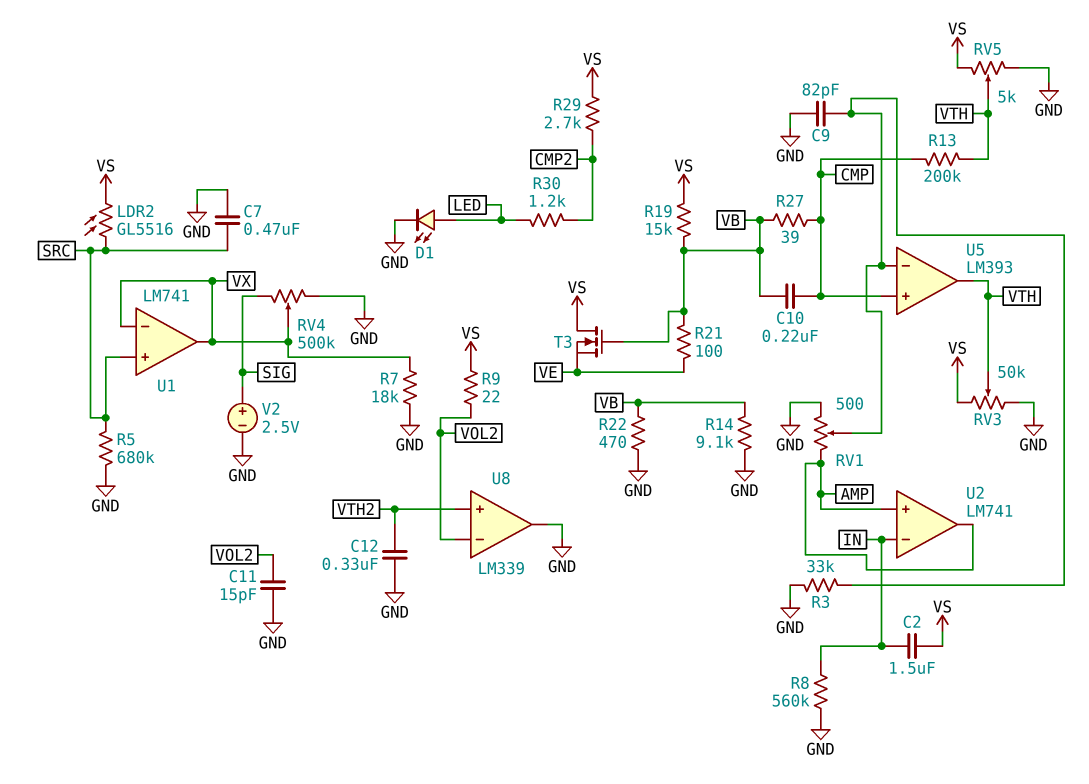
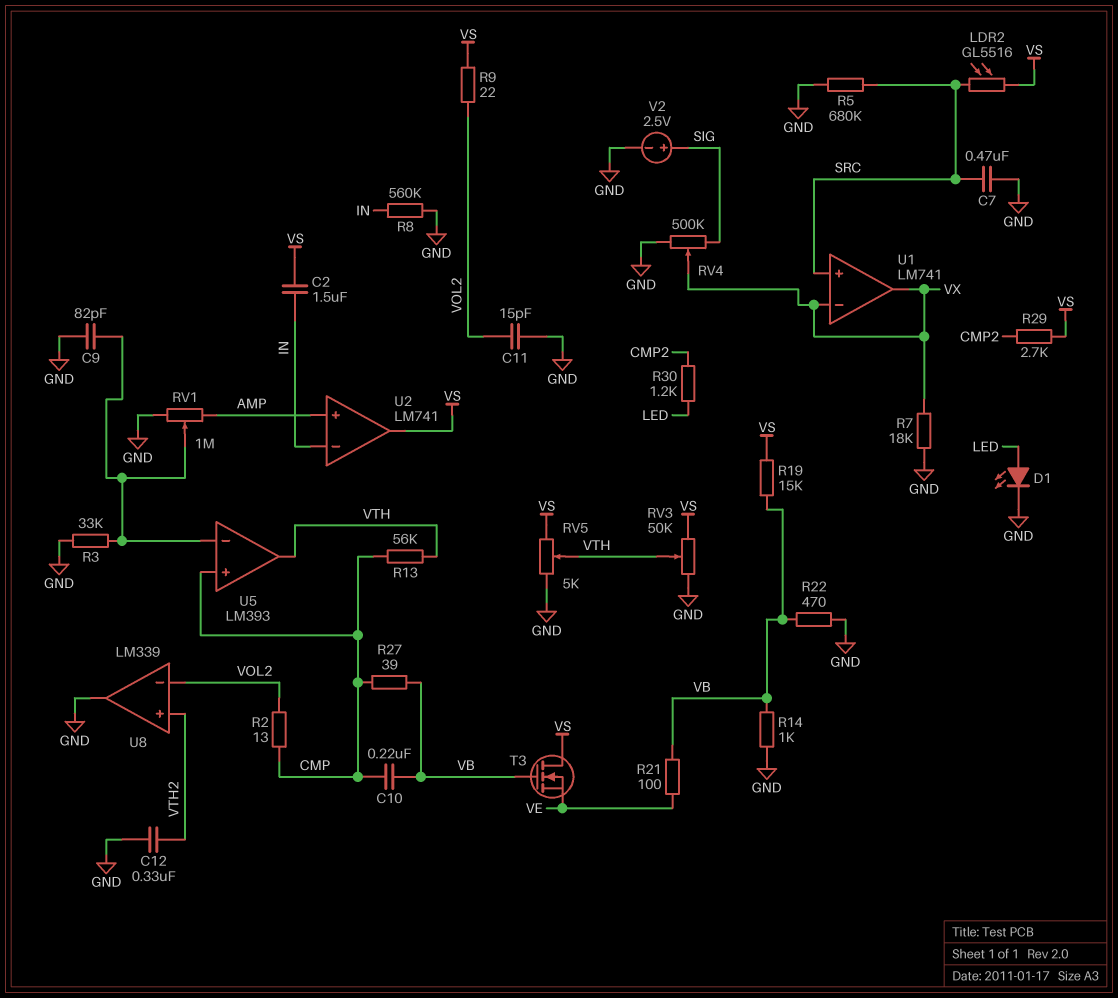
R2: none -> 13 (CMP, VOL2)
R13: 200k (CMP, VTH) -> 56k (CMP, VTH)
R14: 9.1k (GND, VB) -> 1k (GND, VB)
RV1: 500 (AMP, GND, wiper U5/in-) -> 1M (AMP, GND, wiper U5/in-)
U2 pin out: AMP -> VS

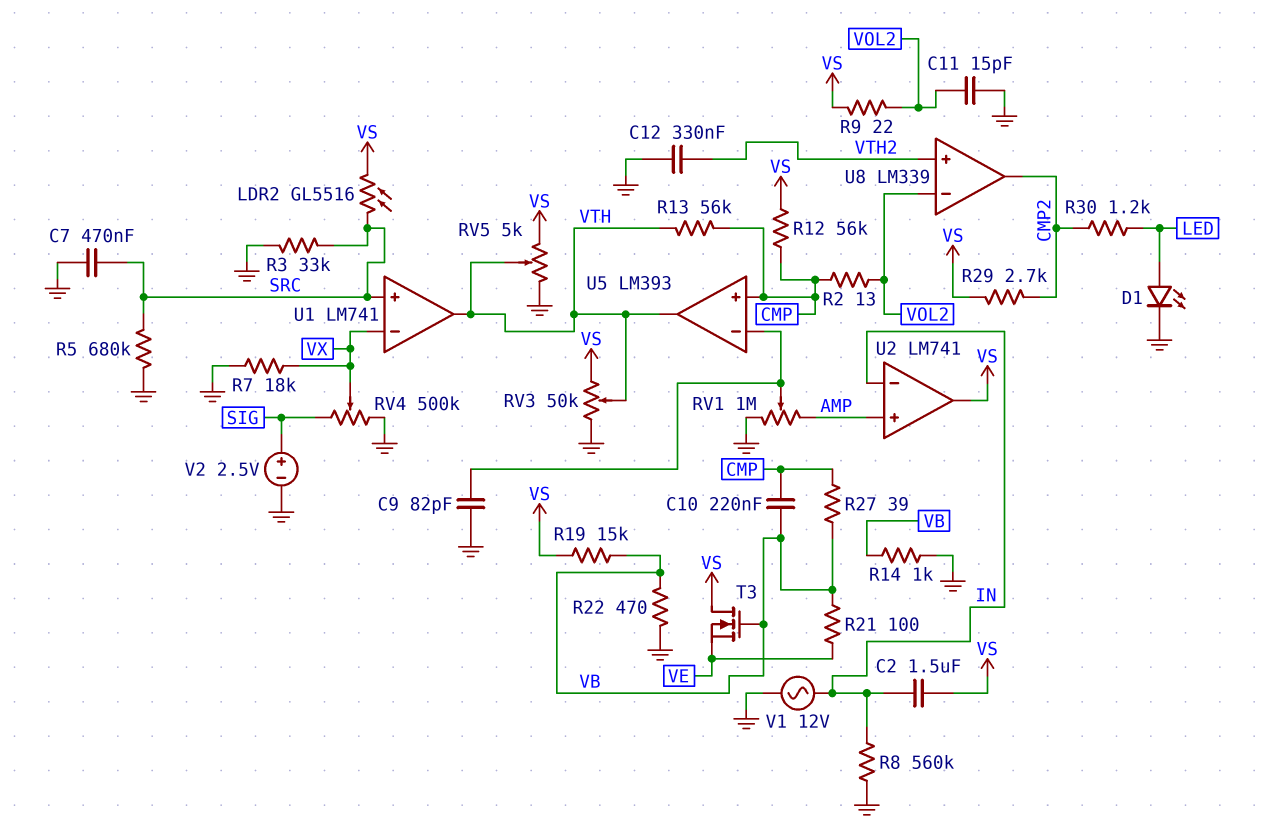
R3: 33k (GND, U5/in-) -> 33k (GND, SRC)
R12: none -> 56k (CMP, VS)
U1 pin out: VX -> VTH
U8 pin out: GND -> CMP2
V1: none -> AC 12V (GND, IN)

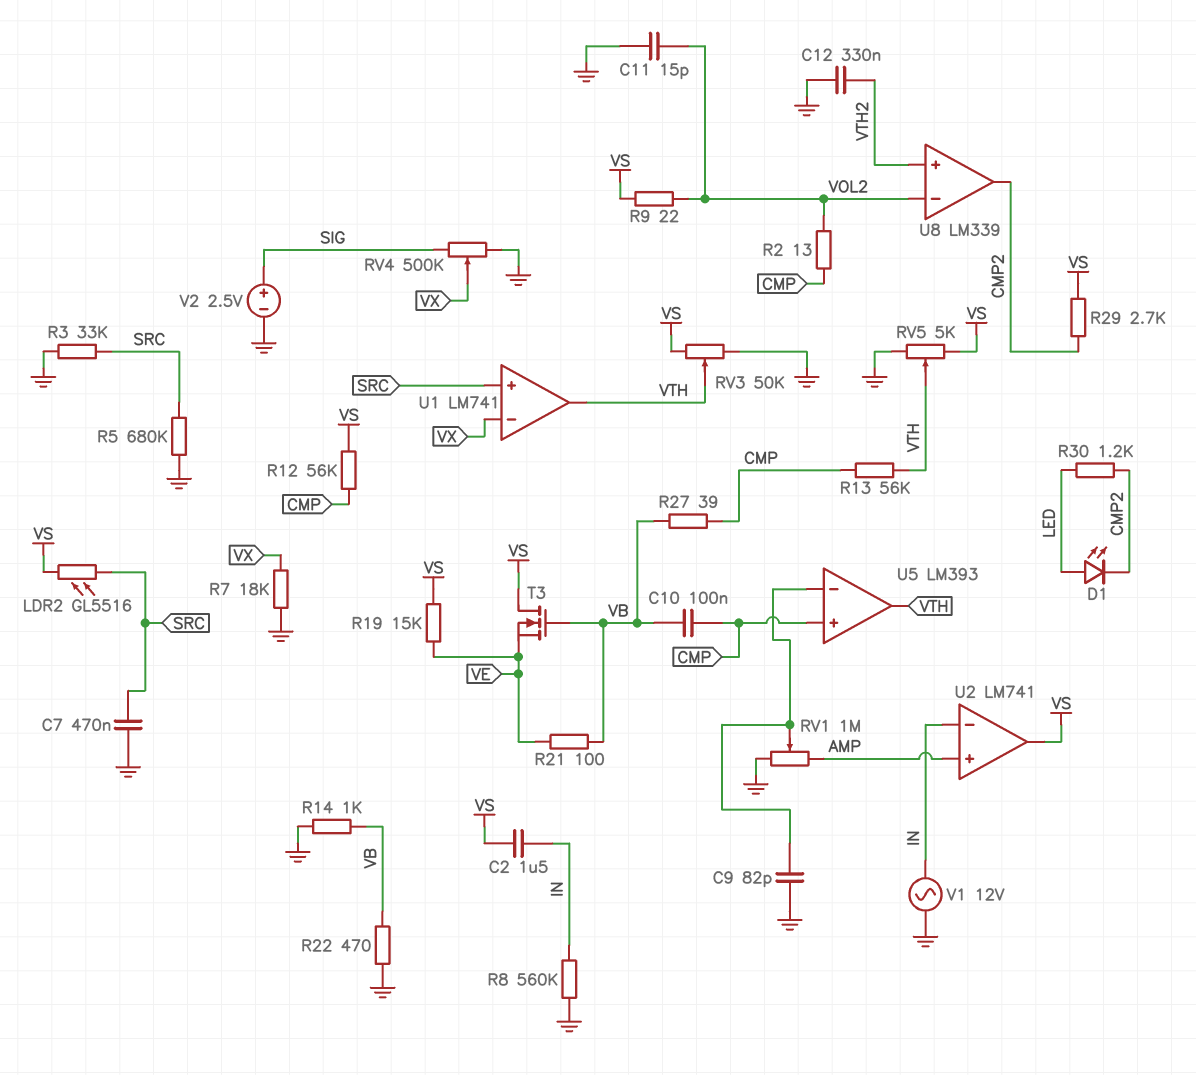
C10: 220nF (CMP, VB) -> 100nF (CMP, VB)
D1: LED (A LED, K GND) -> LED (A LED, K CMP2)
R19: 15k (VB, VS) -> 15k (VE, VS)

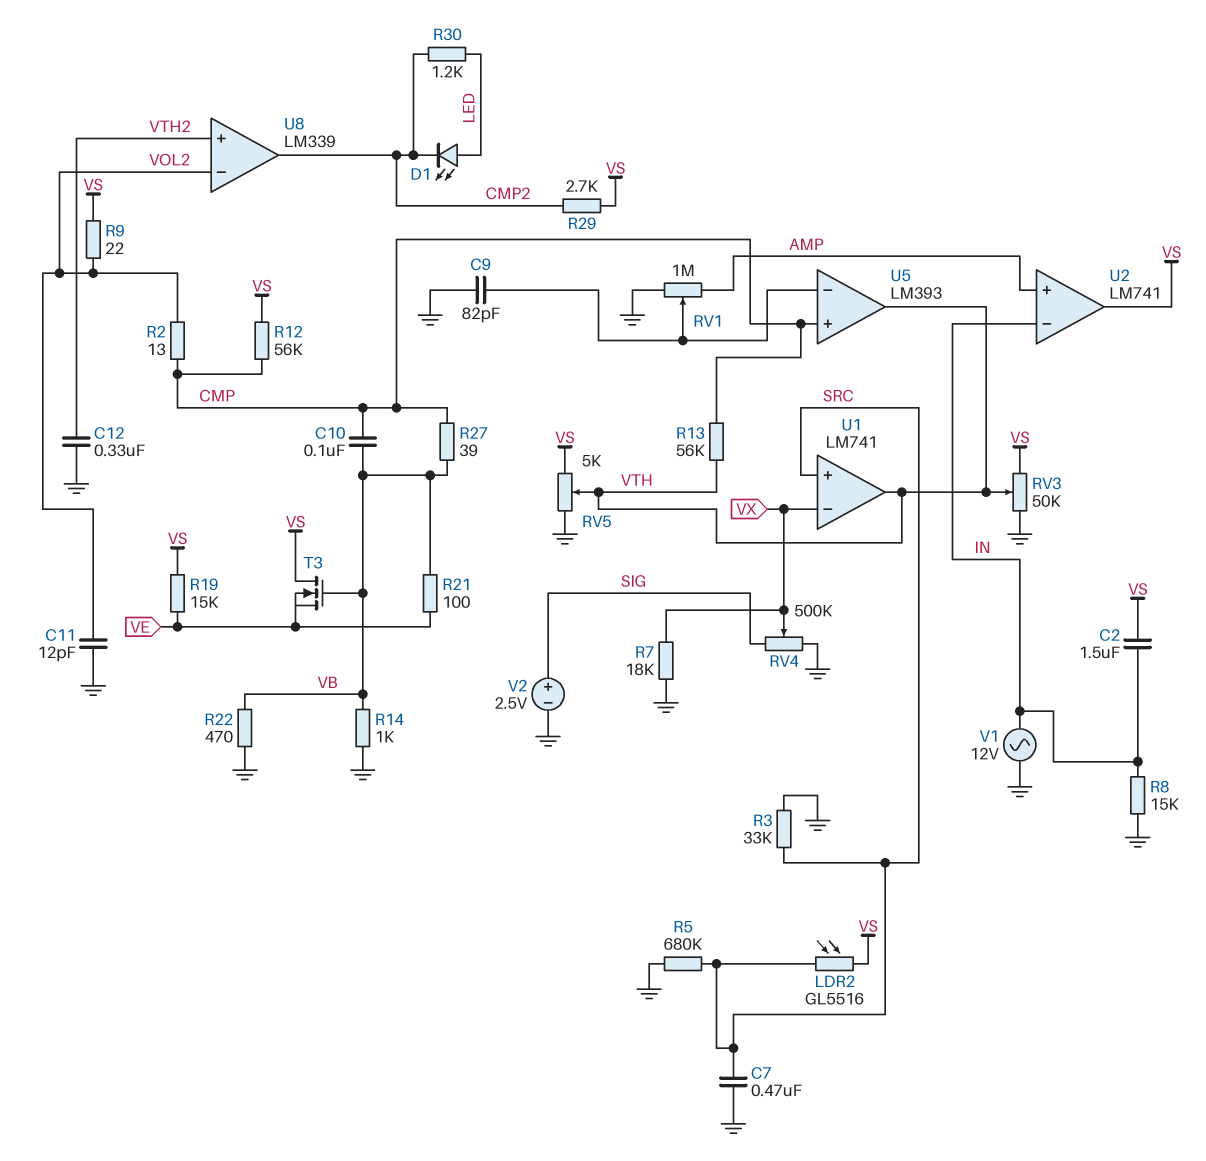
C11: 15pF (GND, VOL2) -> 12pF (GND, VOL2)
R8: 560k (GND, IN) -> 15k (GND, IN)

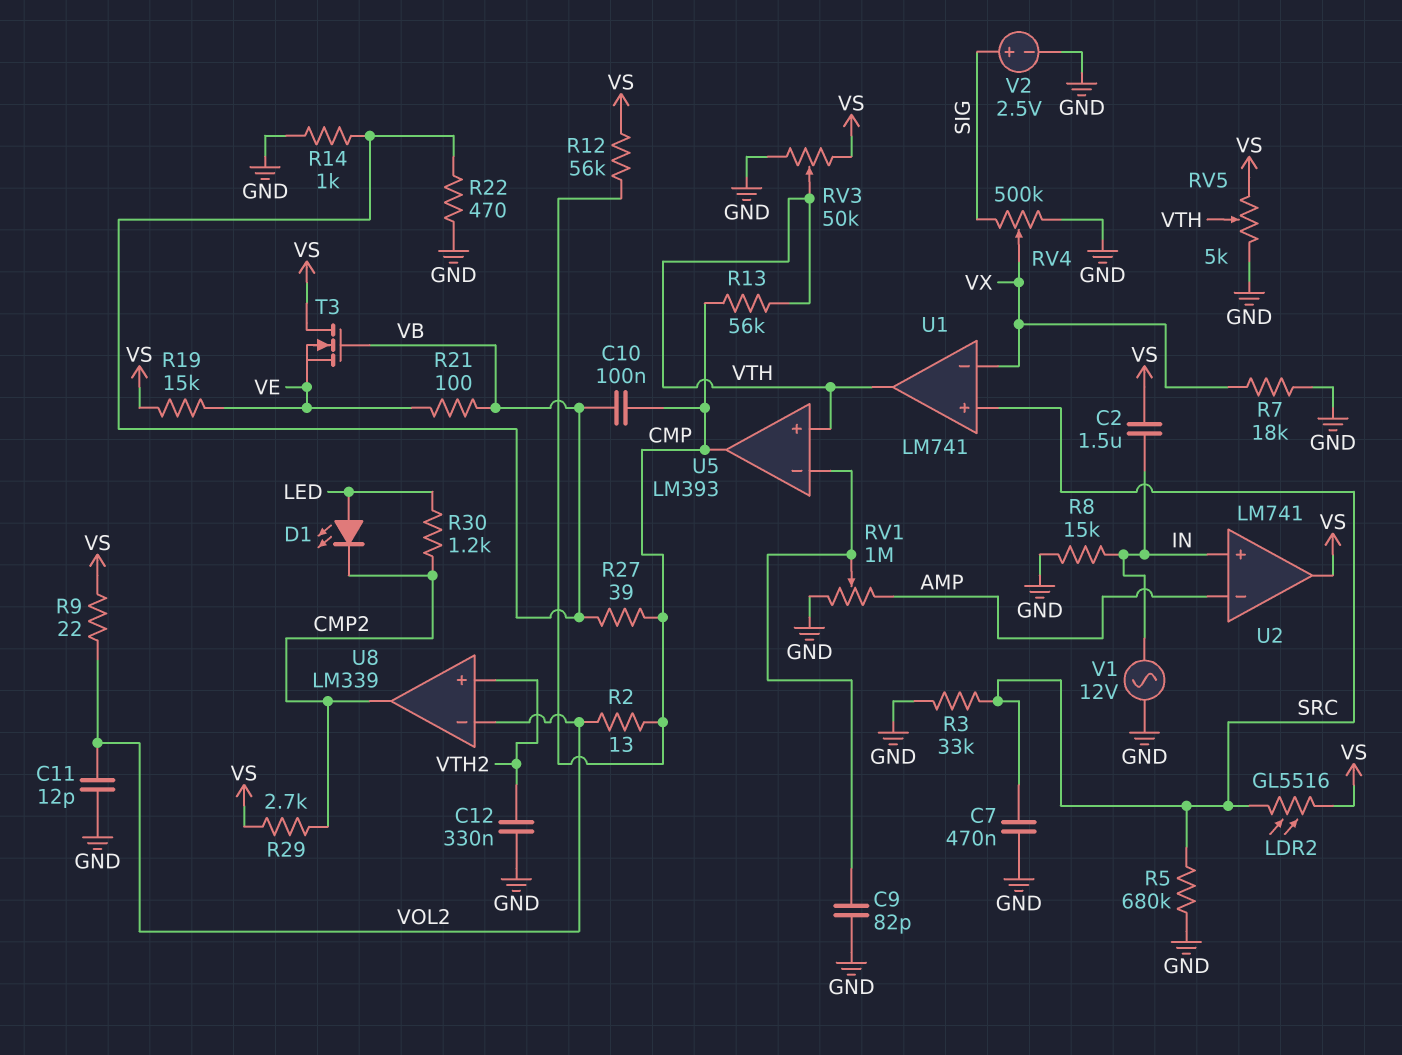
U2 pin in+: AMP -> IN
U2 pin in-: IN -> AMP
U5 pin in+: CMP -> VTH
U5 pin out: VTH -> CMP

